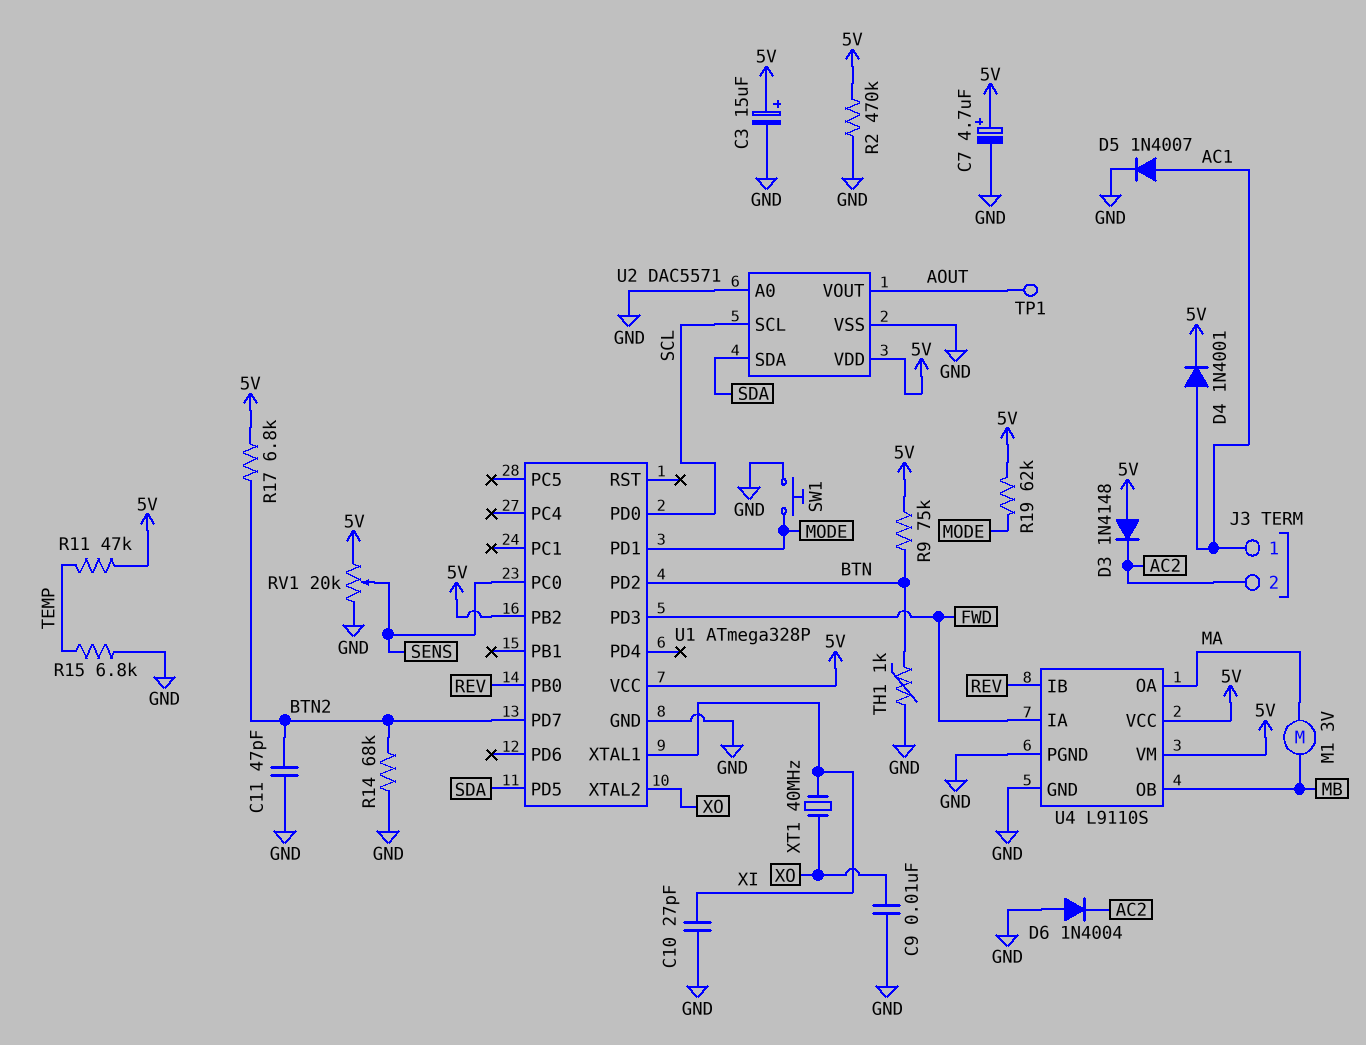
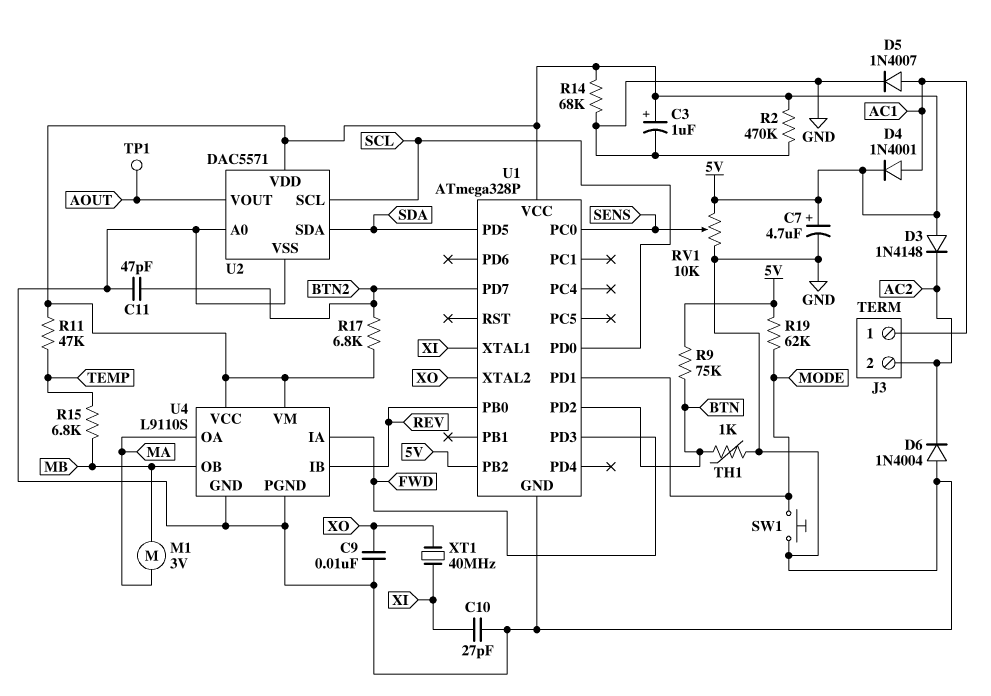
C3: 15uF (plus 5V, minus GND) -> 1uF (plus 5V, minus GND)
R14: 68k (BTN2, GND) -> 68k (5V, GND)
R15: 6.8k (GND, TEMP) -> 6.8k (MB, TEMP)
RV1: 20k (5V, GND, wiper SENS) -> 10k (5V, GND, wiper SENS)

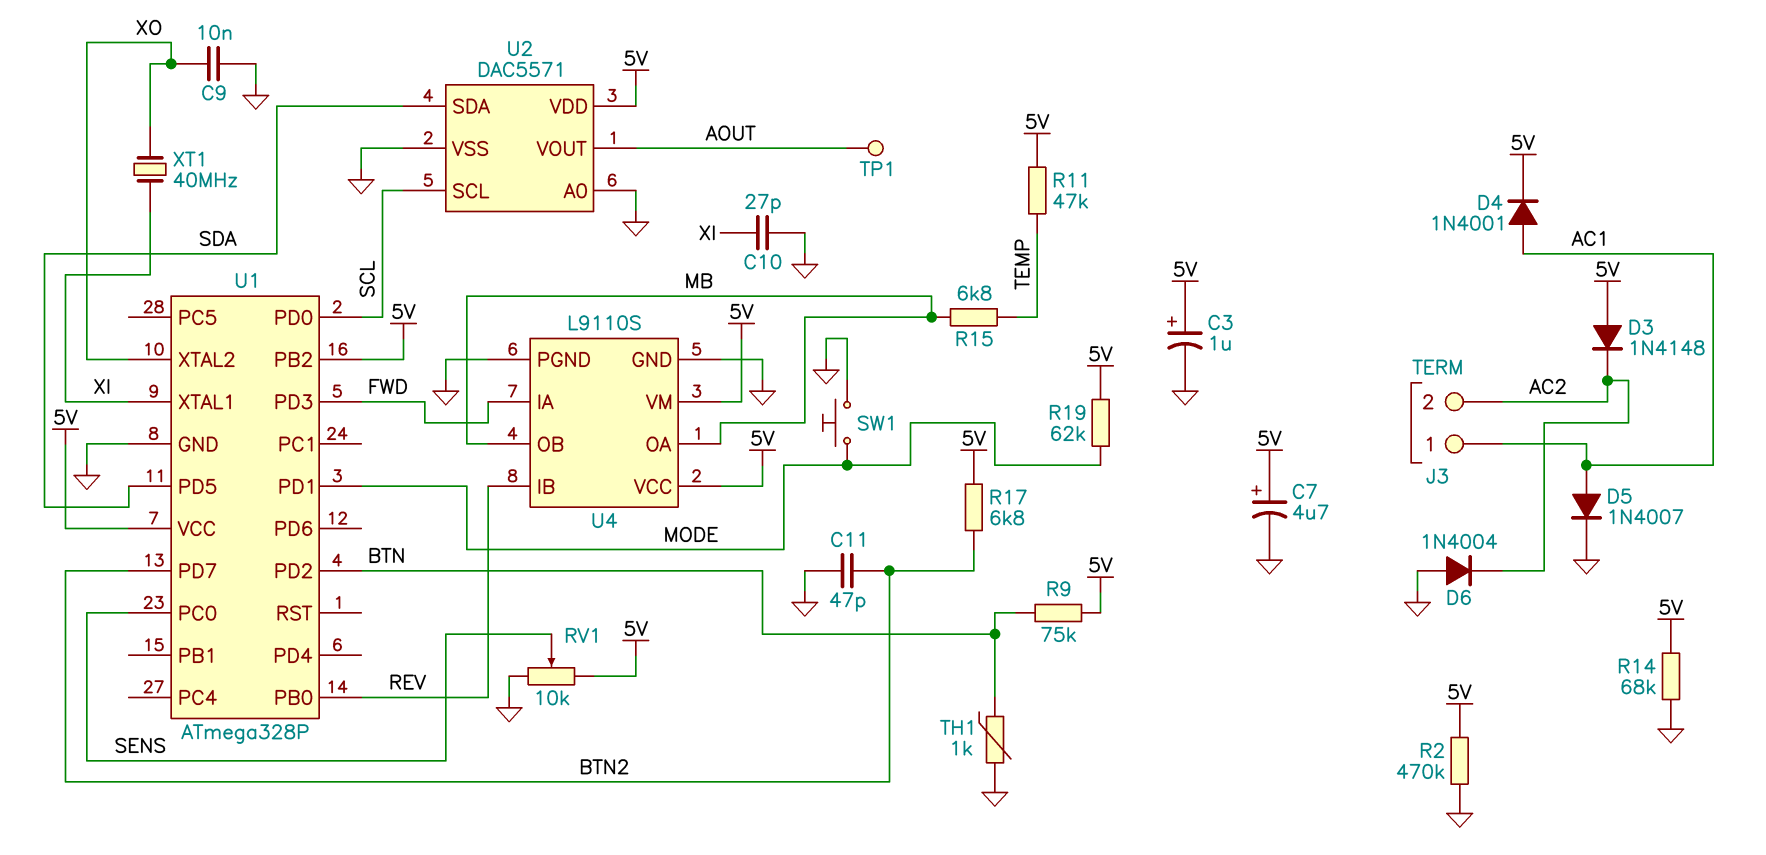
M1: motor 3V (MA, MB) -> none
U4 pin OA: MA -> MB

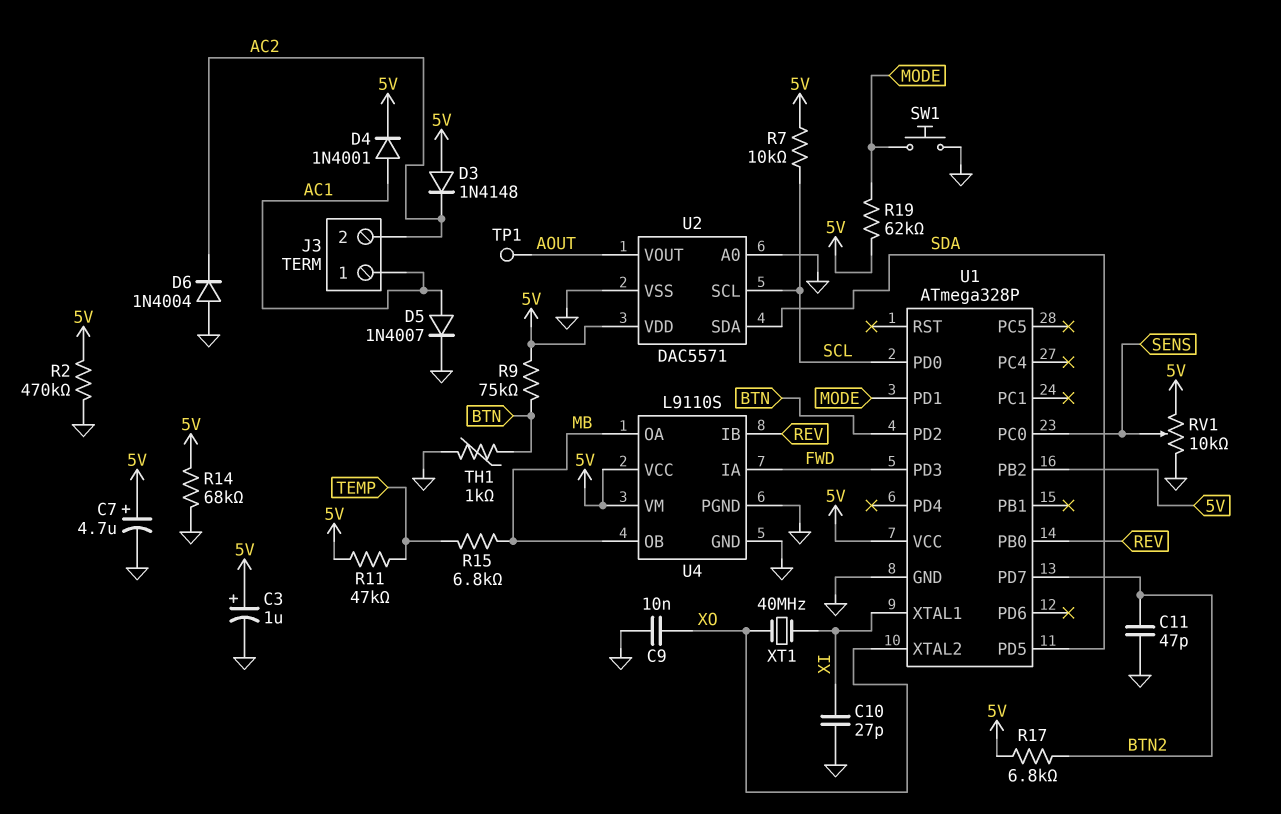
R7: none -> 10k (5V, SCL)

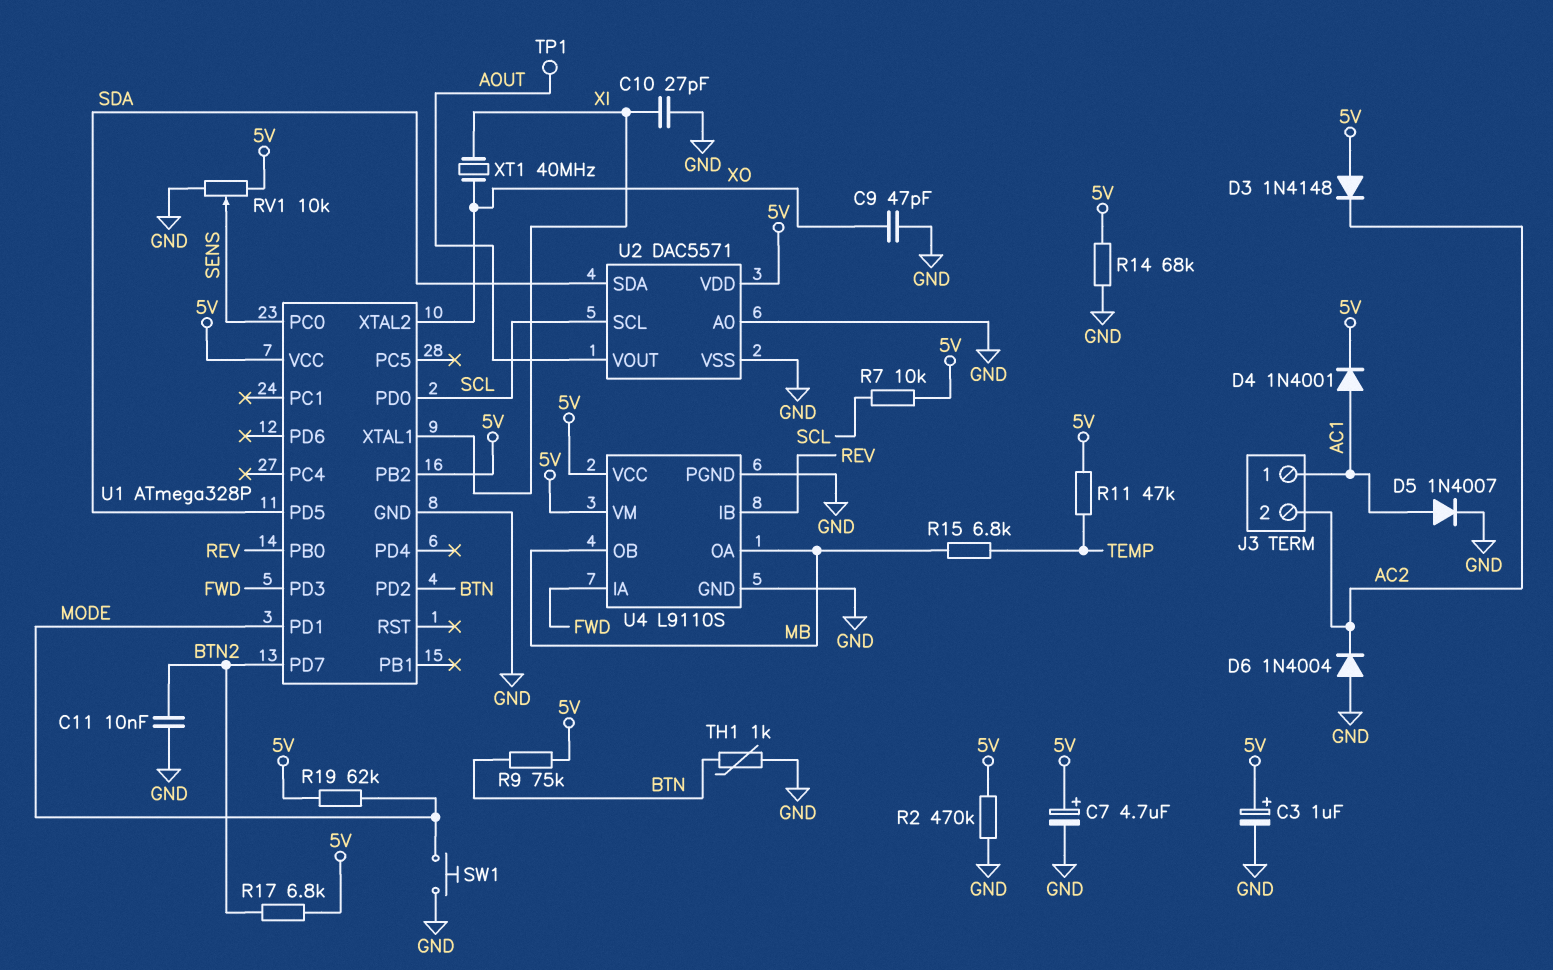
C9: 10nF (GND, XO) -> 47pF (GND, XO)
C11: 47pF (BTN2, GND) -> 10nF (BTN2, GND)

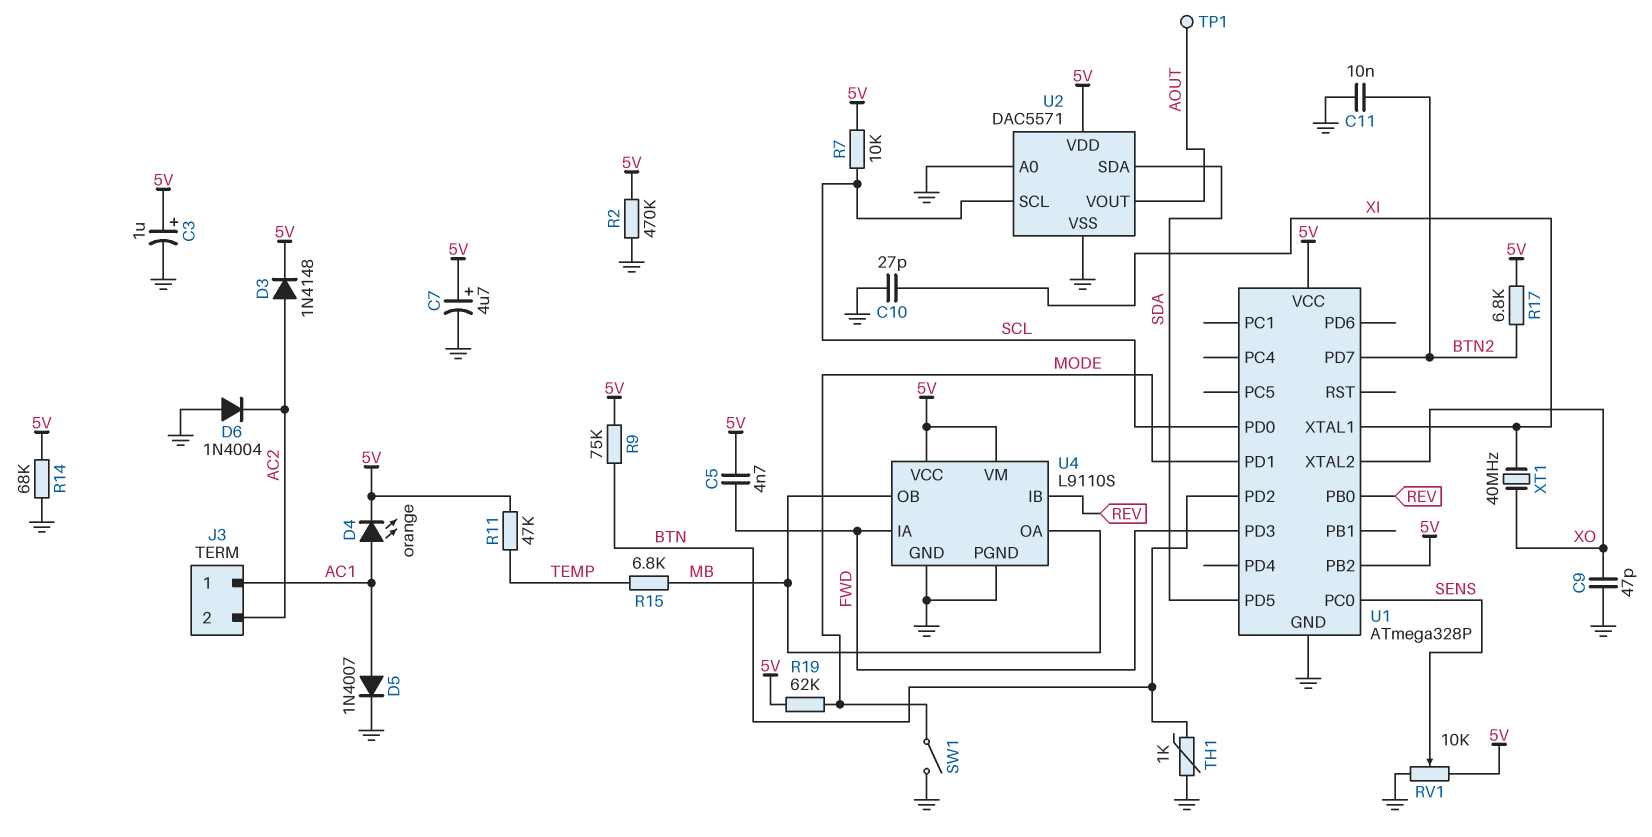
C5: none -> 4.7nF (5V, FWD)
D3: diode 1N4148 (A 5V, K AC2) -> diode 1N4148 (A AC2, K 5V)
D4: diode 1N4001 (A AC1, K 5V) -> LED orange (A AC1, K 5V)
SW1: button (GND, MODE) -> switch (GND, MODE)

